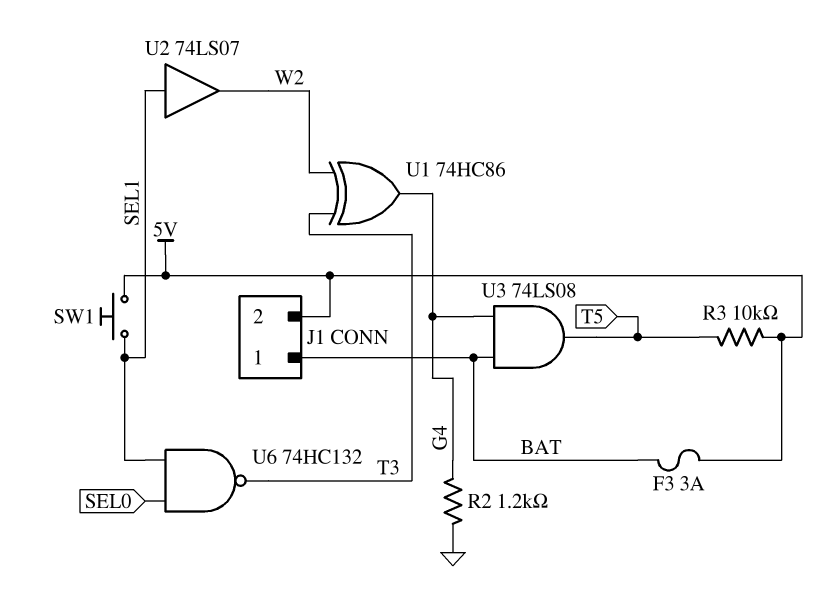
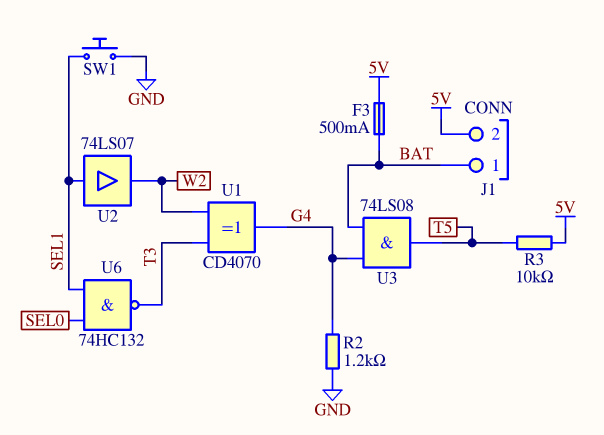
F3: 3A (5V, BAT) -> 500mA (5V, BAT)
SW1: button (5V, SEL1) -> button (GND, SEL1)
U1: XOR 74HC86 (in T3, in W2, out G4) -> XOR CD4070 (in T3, in W2, out G4)

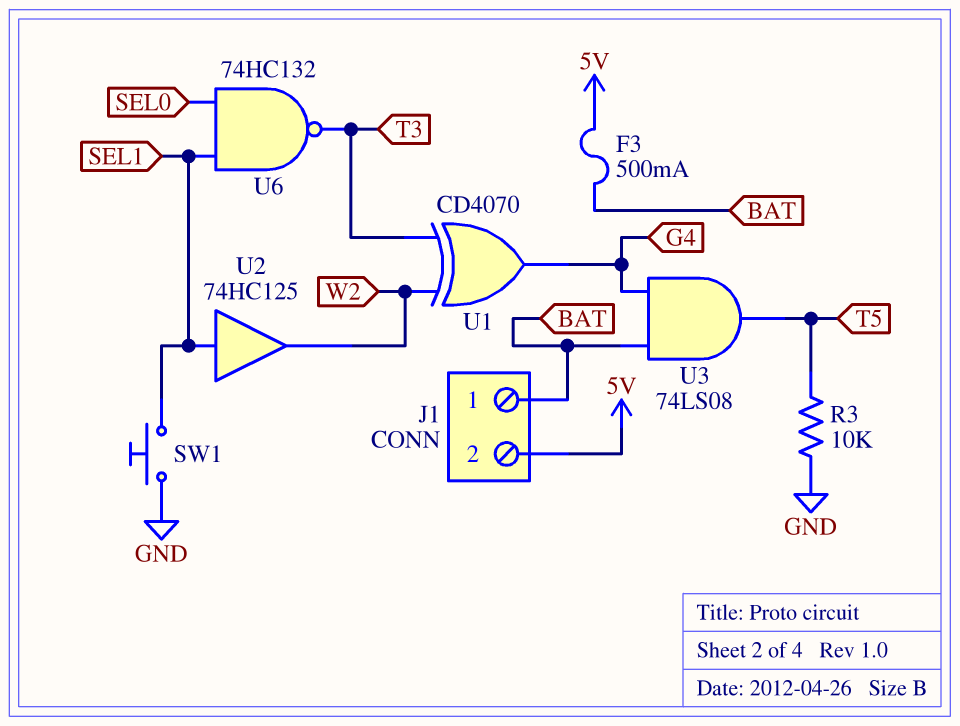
R2: 1.2k (G4, GND) -> none
R3: 10k (5V, T5) -> 10k (GND, T5)
U2: buffer 74LS07 (in SEL1, out W2) -> buffer 74HC125 (in SEL1, out W2)

